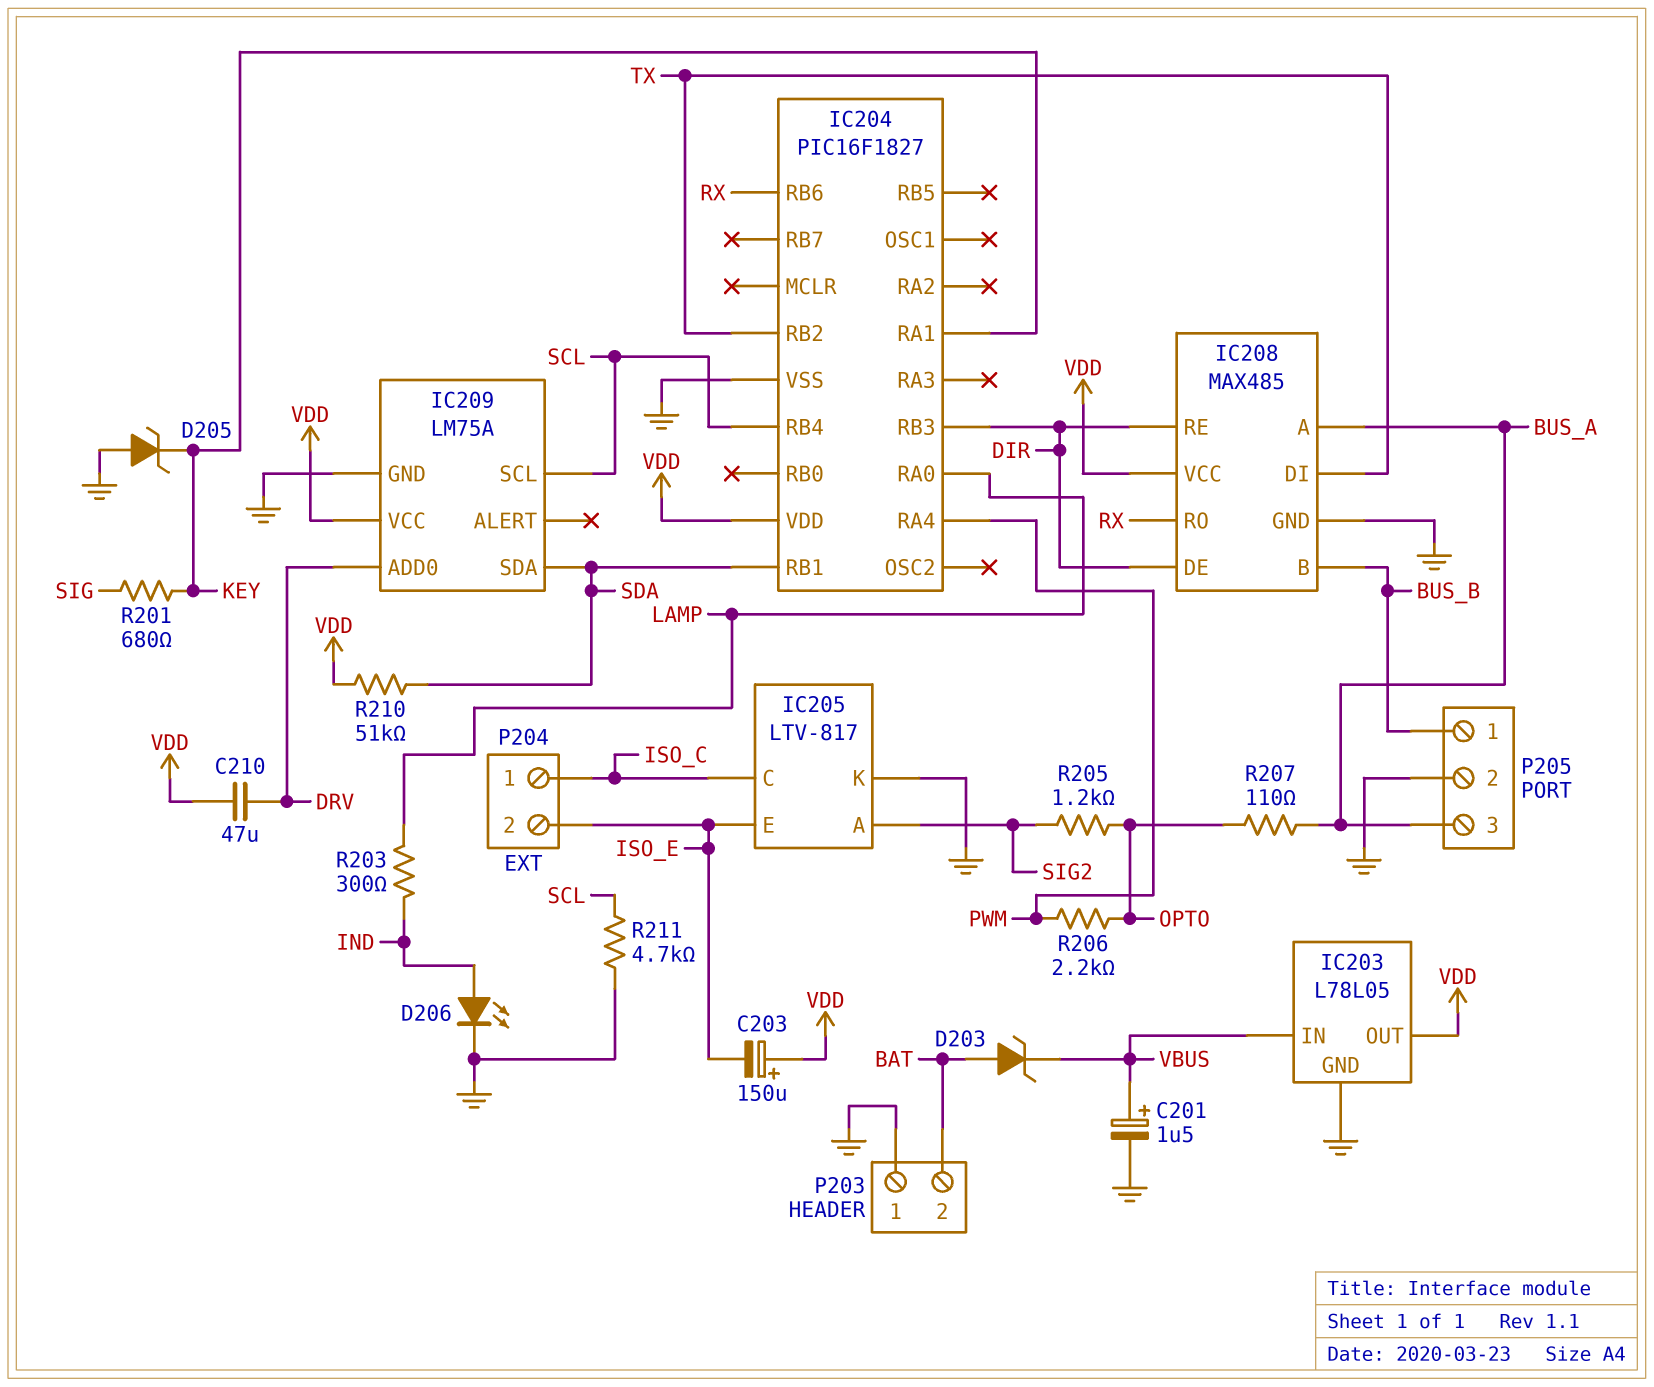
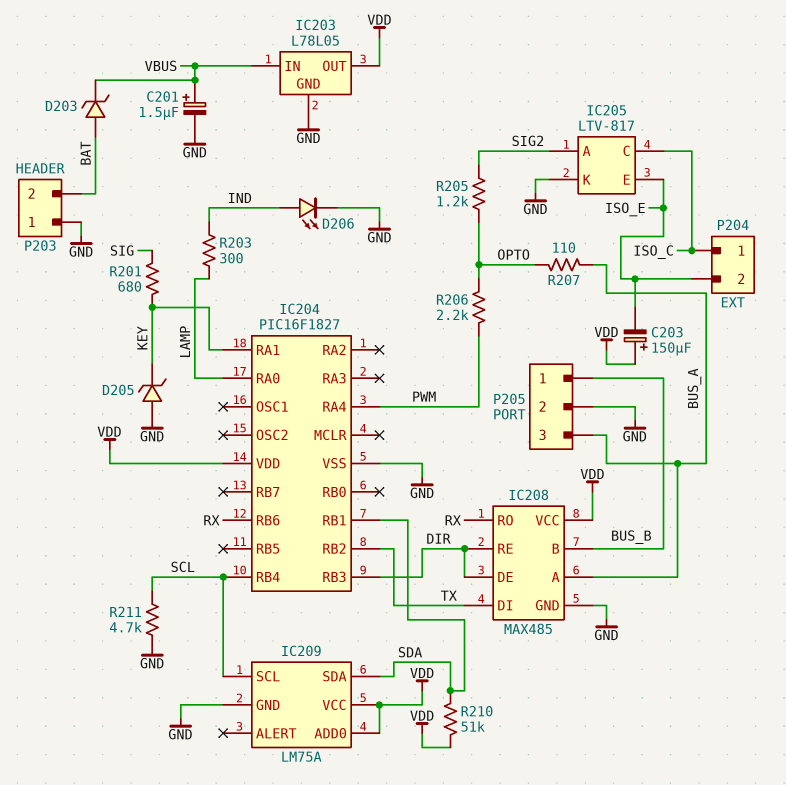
C210: 47uF (DRV, VDD) -> none
IC209 pin ADD0: DRV -> VDD

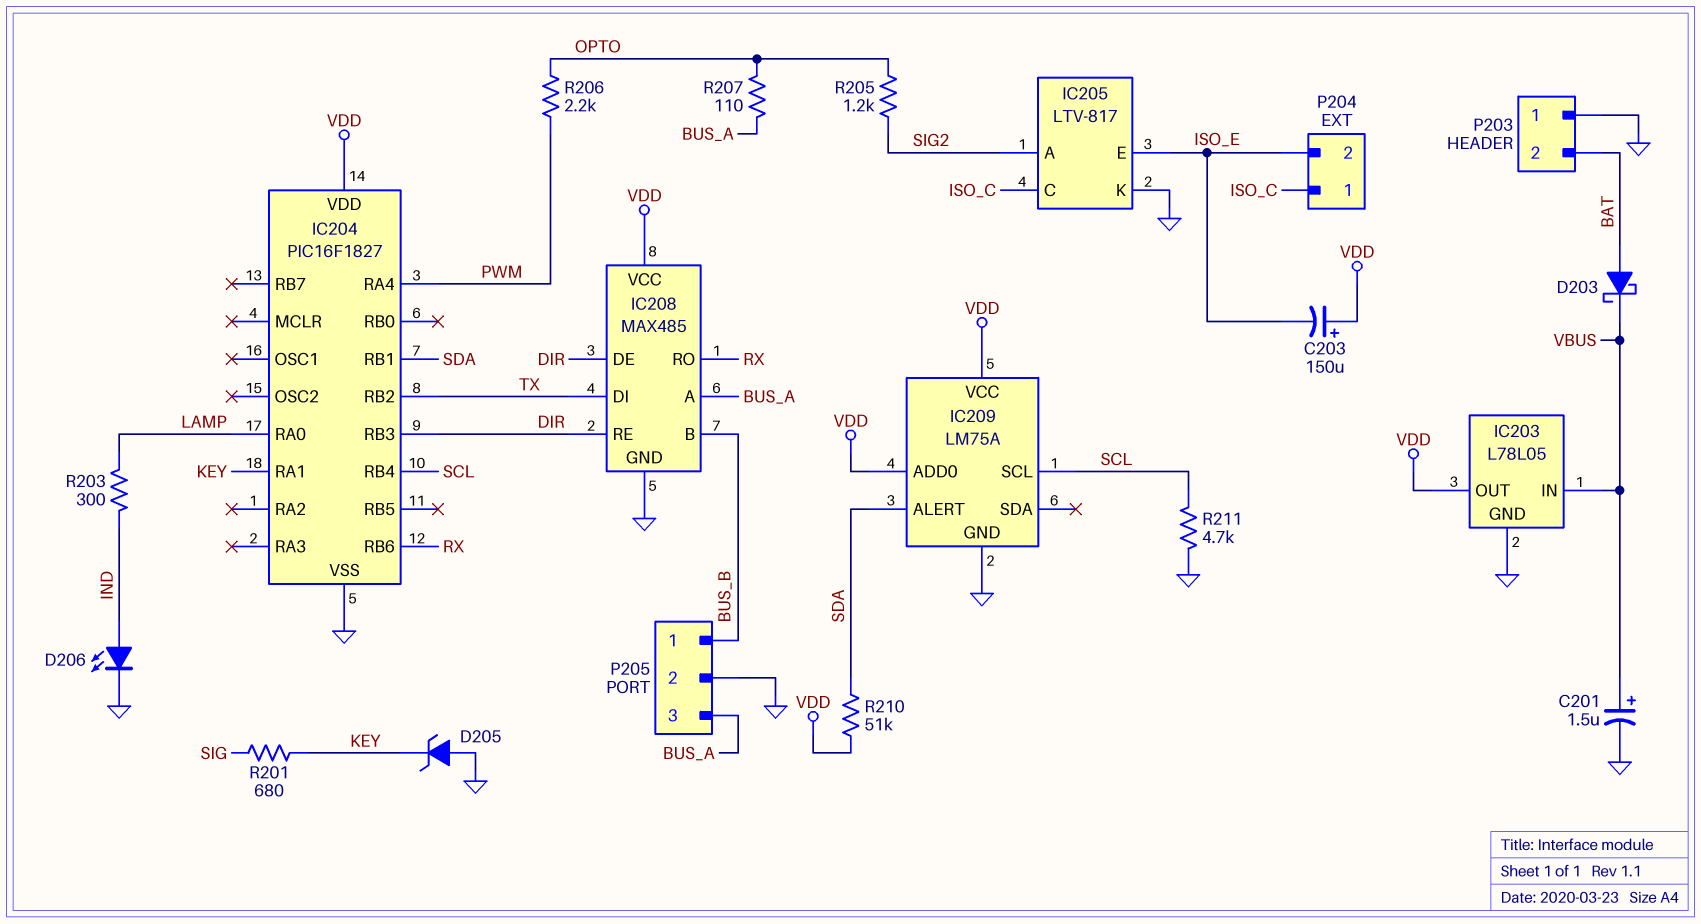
D203: zener (A BAT, K VBUS) -> schottky (A BAT, K VBUS)
IC209 pin ALERT: none -> SDA
IC209 pin SDA: SDA -> none

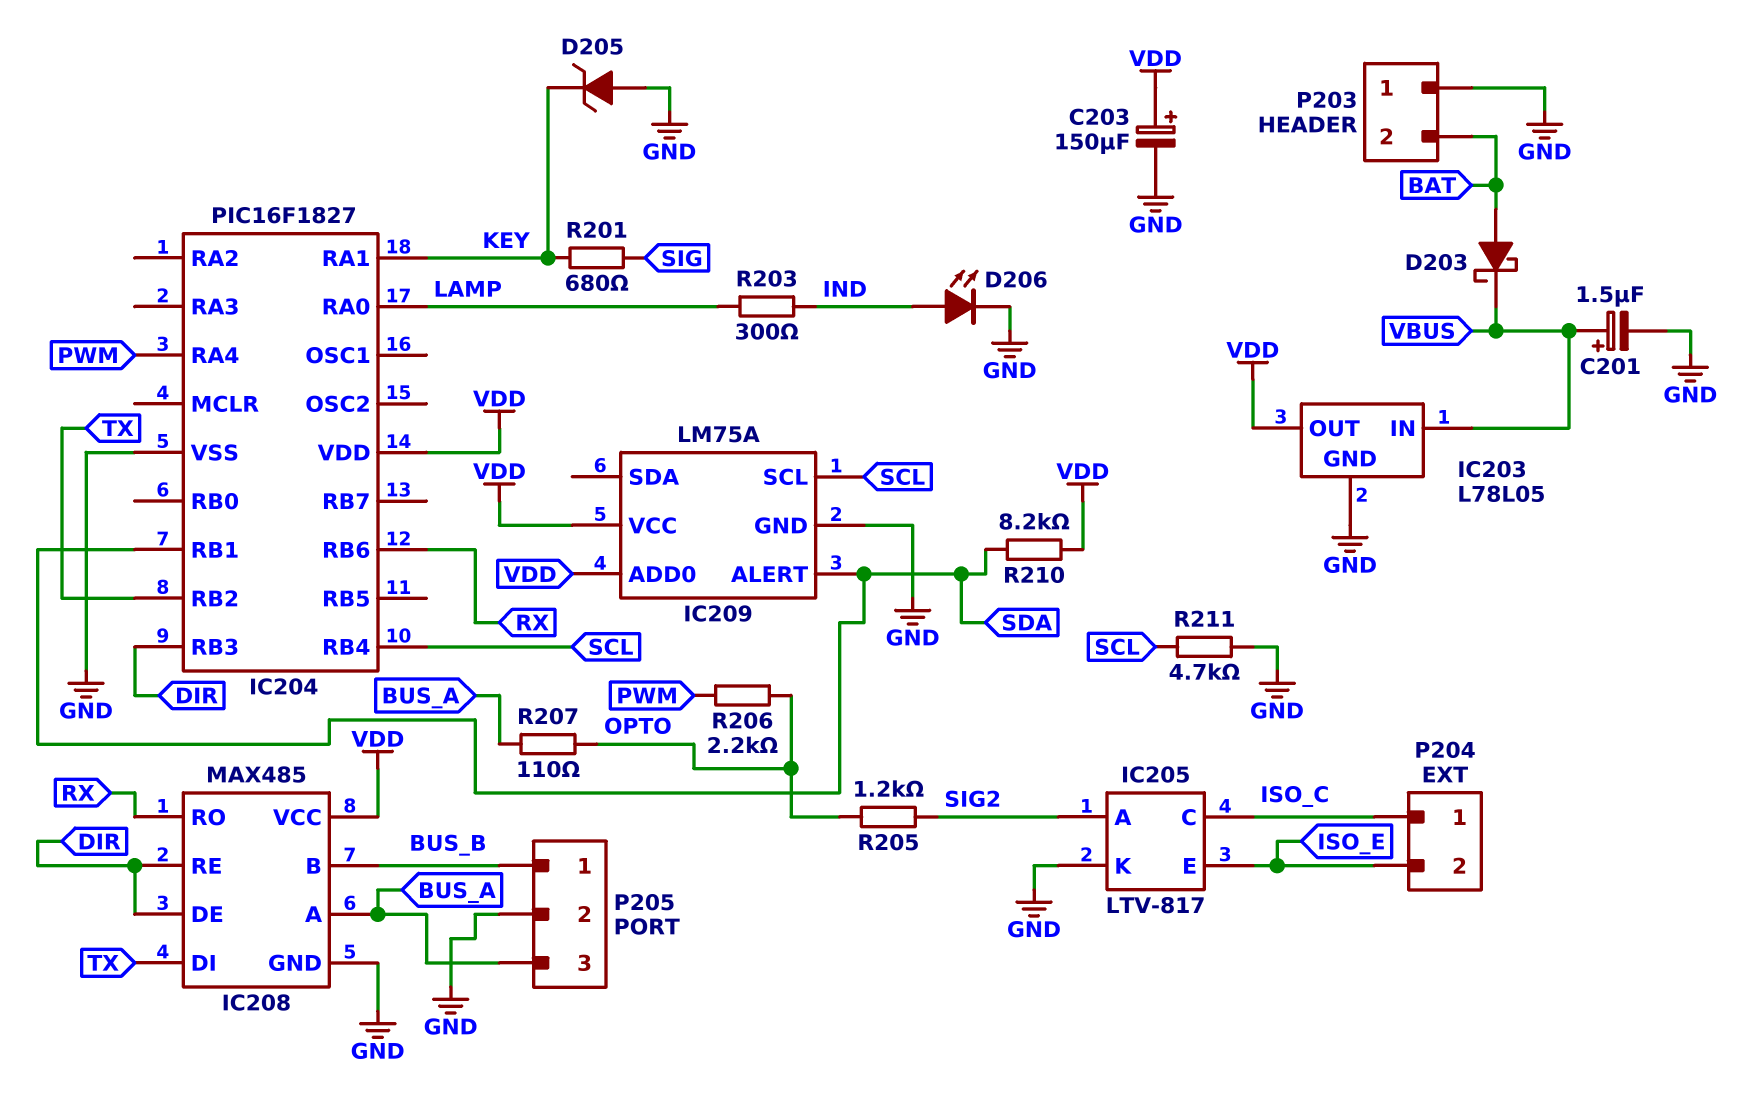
C203: 150uF (plus VDD, minus ISO_E) -> 150uF (plus VDD, minus GND)
R210: 51k (SDA, VDD) -> 8.2k (SDA, VDD)

